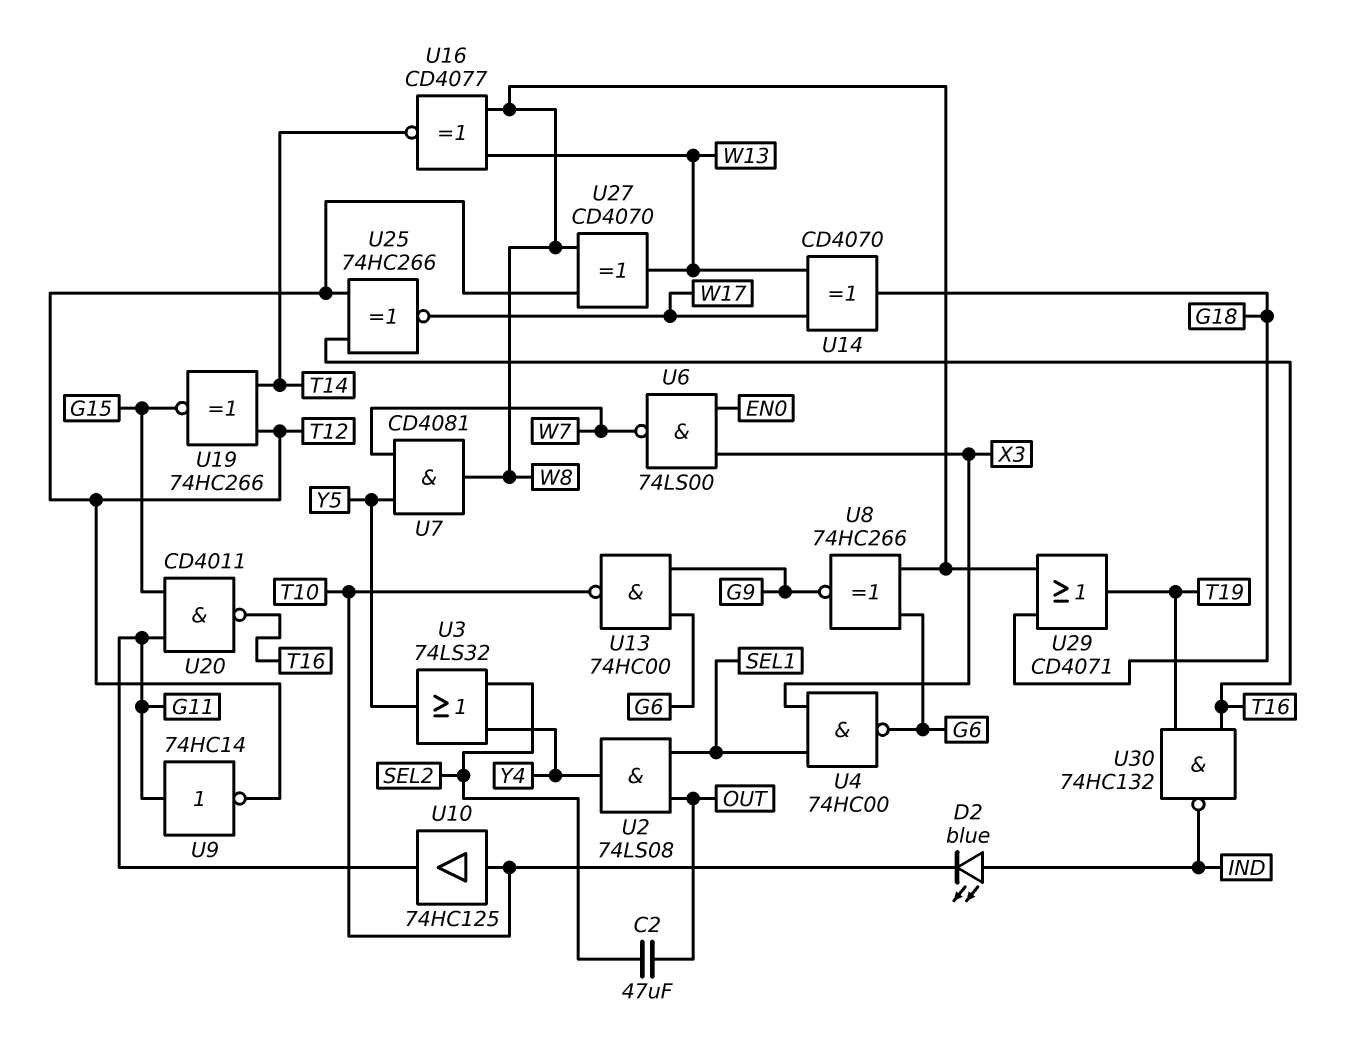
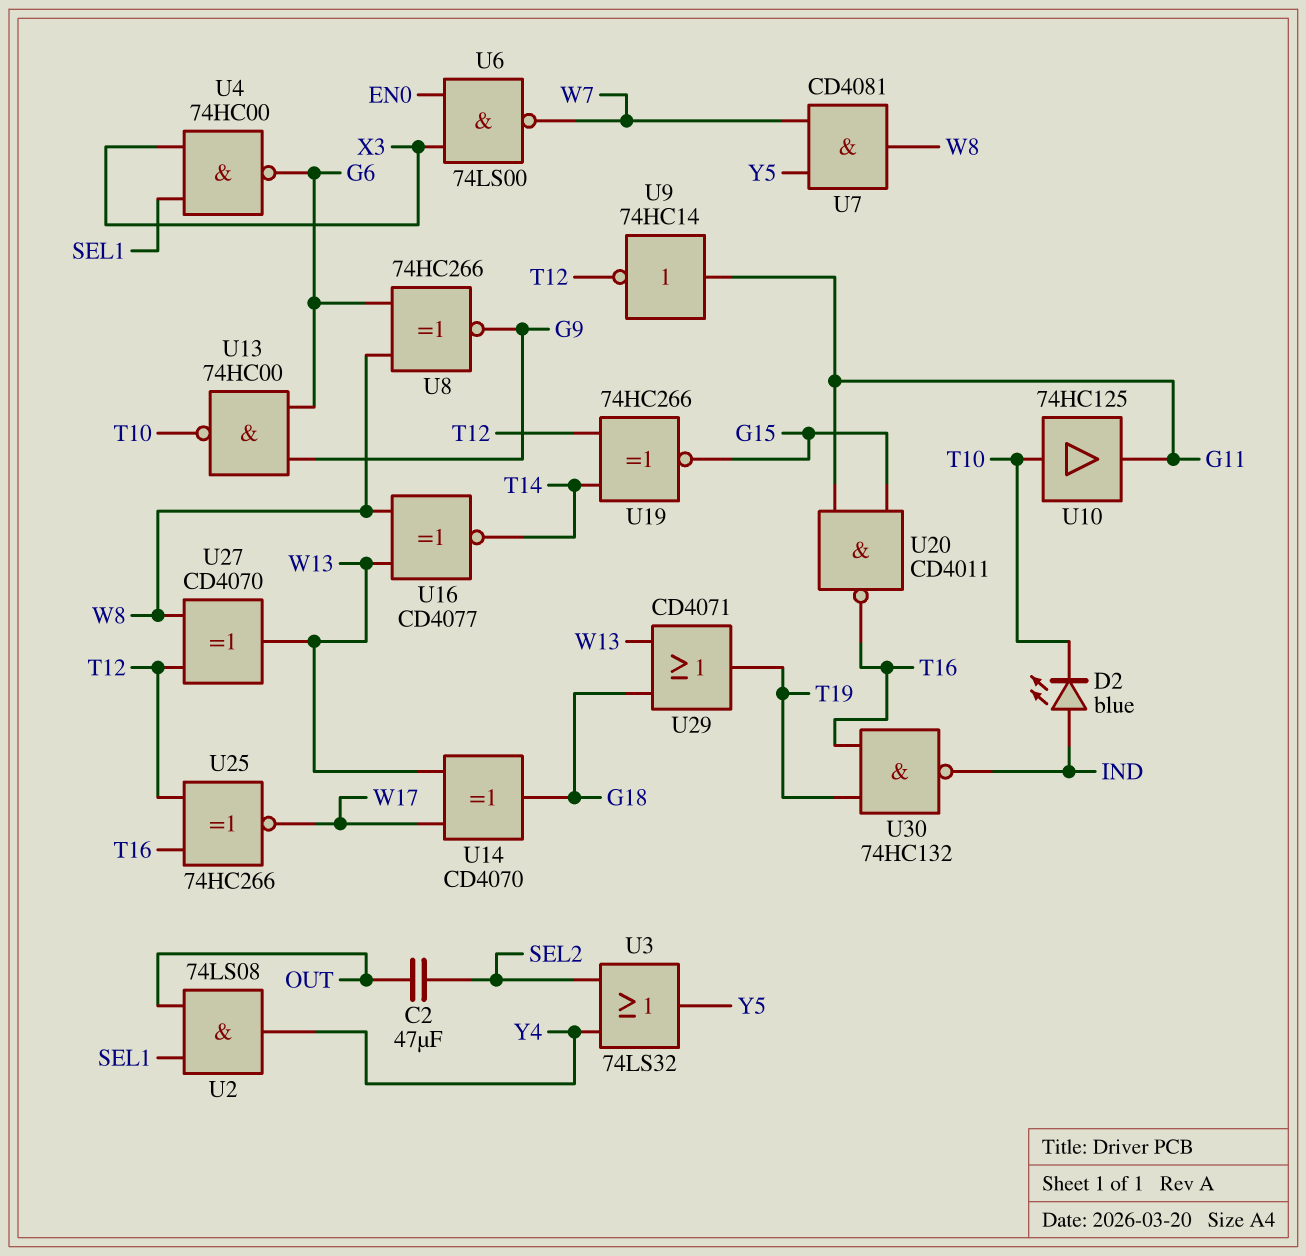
U29: OR CD4071 (in G18, in W8, out T19) -> OR CD4071 (in G18, in W13, out T19)

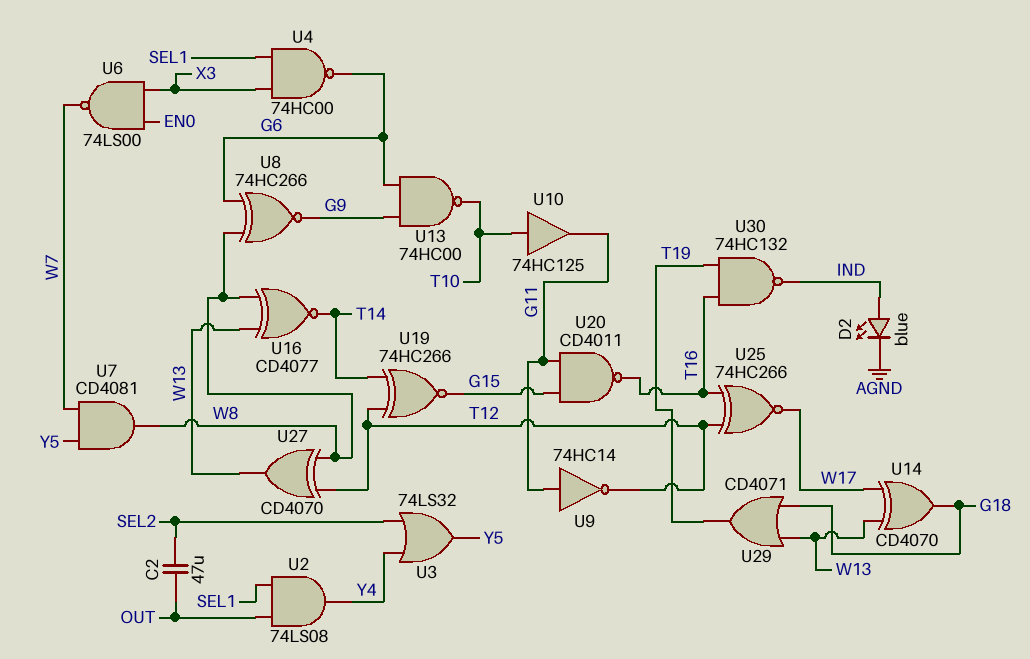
D2: LED blue (A IND, K T10) -> LED blue (A IND, K AGND)

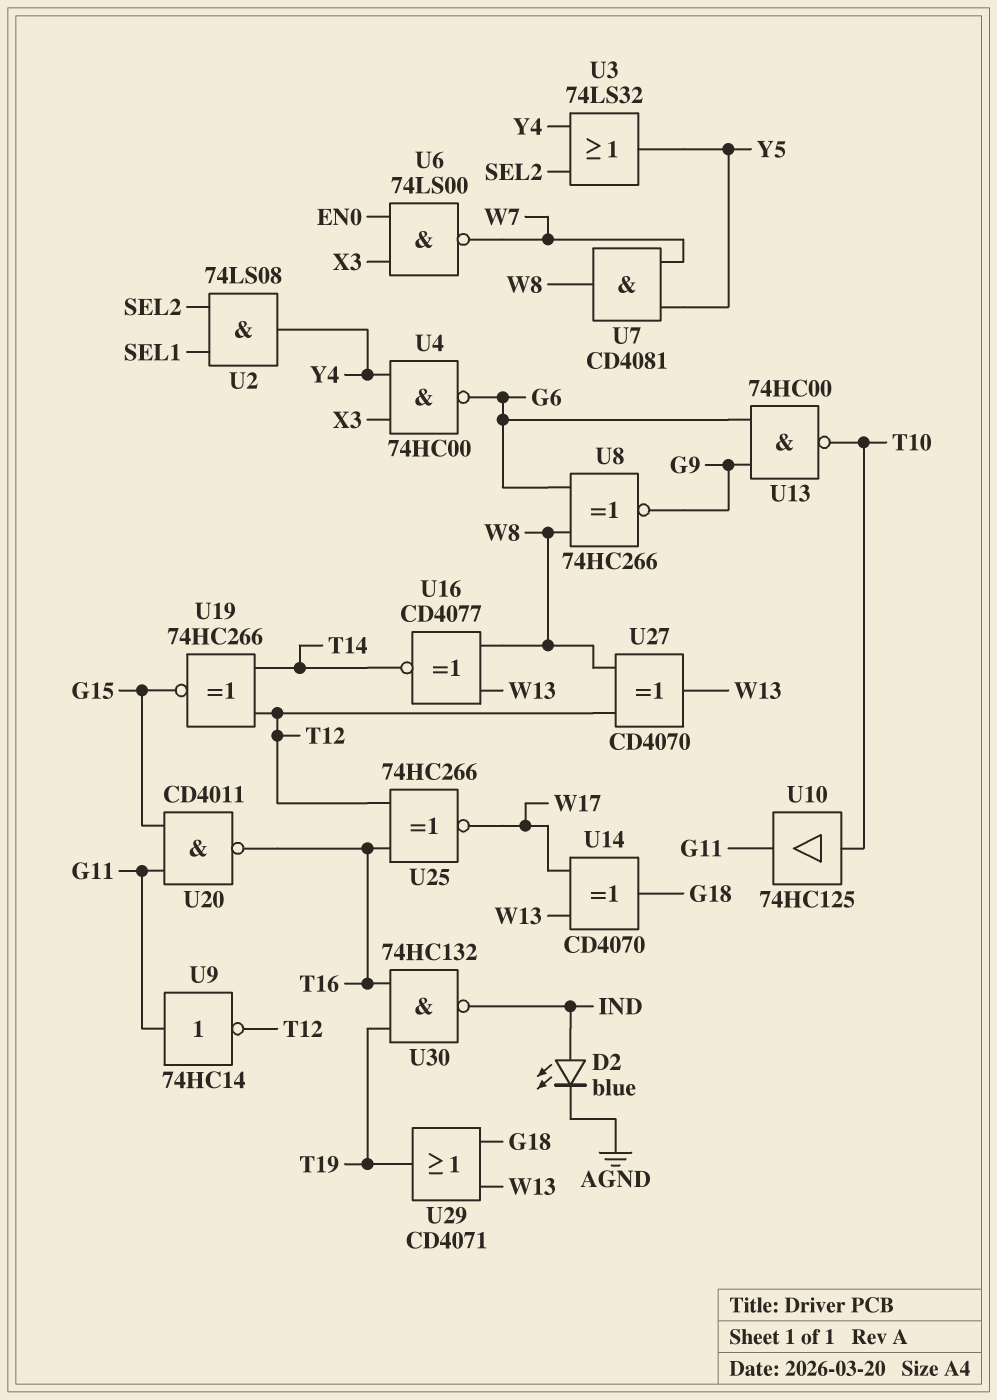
C2: 47uF (OUT, SEL2) -> none
U2: AND 74LS08 (in OUT, in SEL1, out Y4) -> AND 74LS08 (in SEL1, in SEL2, out Y4)
U4: NAND 74HC00 (in SEL1, in X3, out G6) -> NAND 74HC00 (in X3, in Y4, out G6)

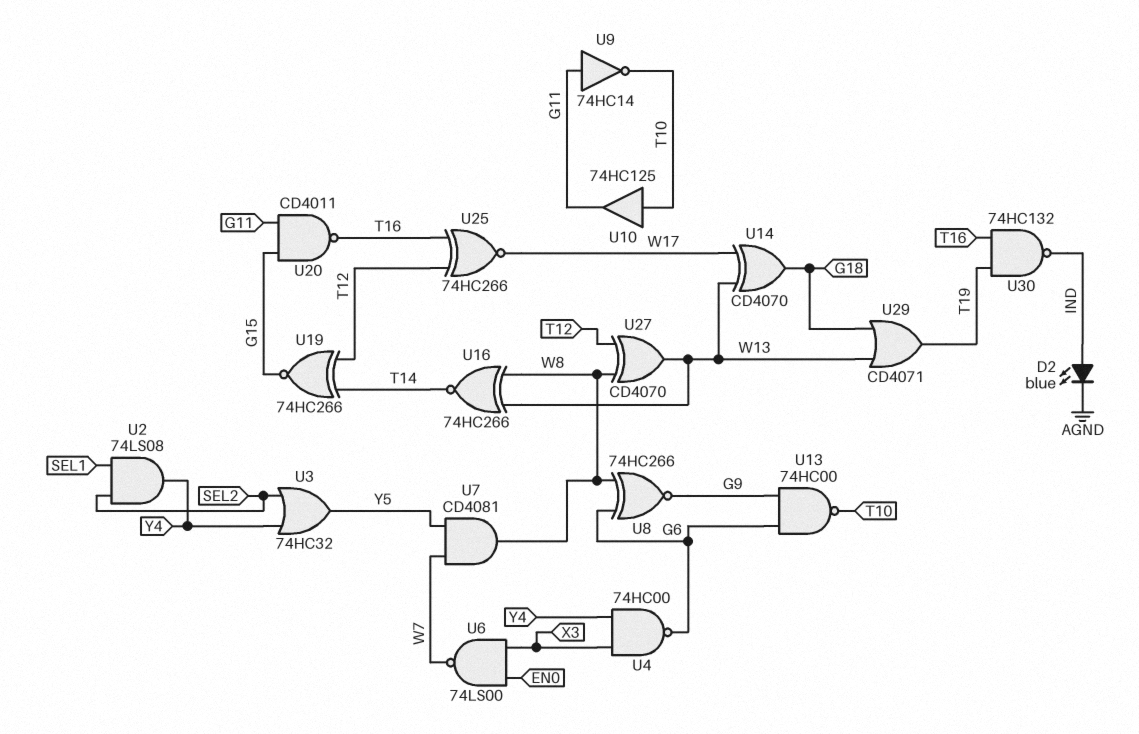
U3: OR 74LS32 (in SEL2, in Y4, out Y5) -> OR 74HC32 (in SEL2, in Y4, out Y5)
U9: NOT 74HC14 (in G11, out T12) -> NOT 74HC14 (in G11, out T10)
U16: XNOR CD4077 (in W8, in W13, out T14) -> XNOR 74HC266 (in W8, in W13, out T14)

